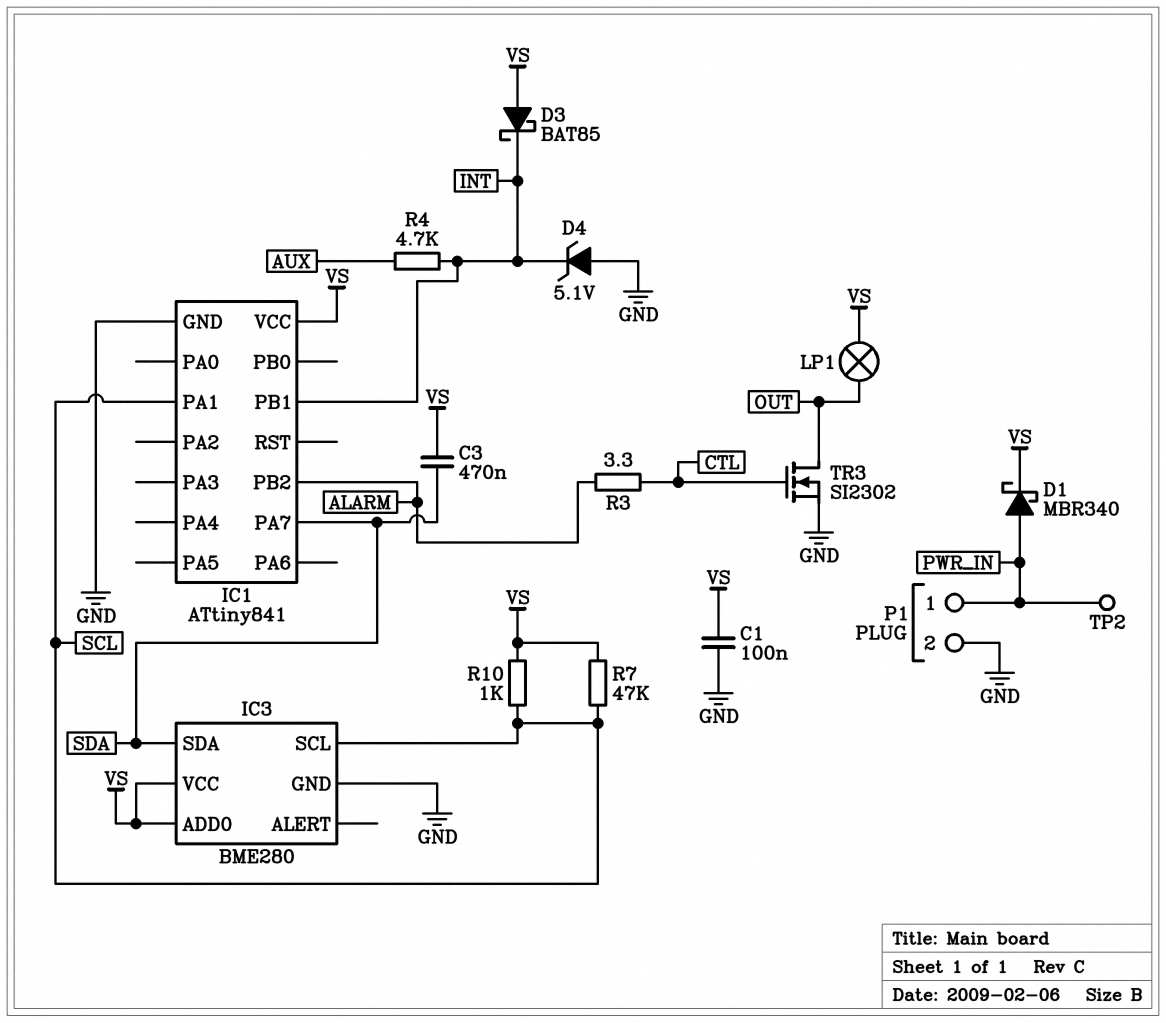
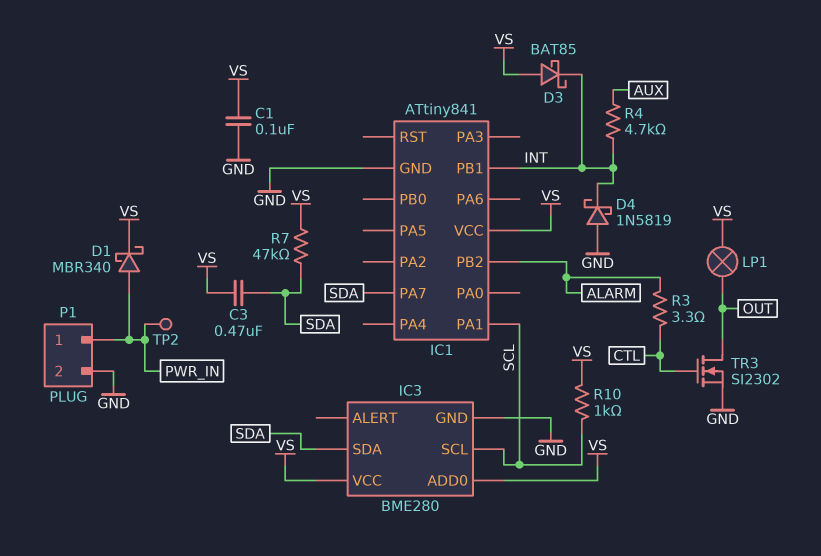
D4: zener 5.1V (A GND, K INT) -> schottky 1N5819 (A GND, K INT)
R7: 47k (SCL, VS) -> 47k (SDA, VS)

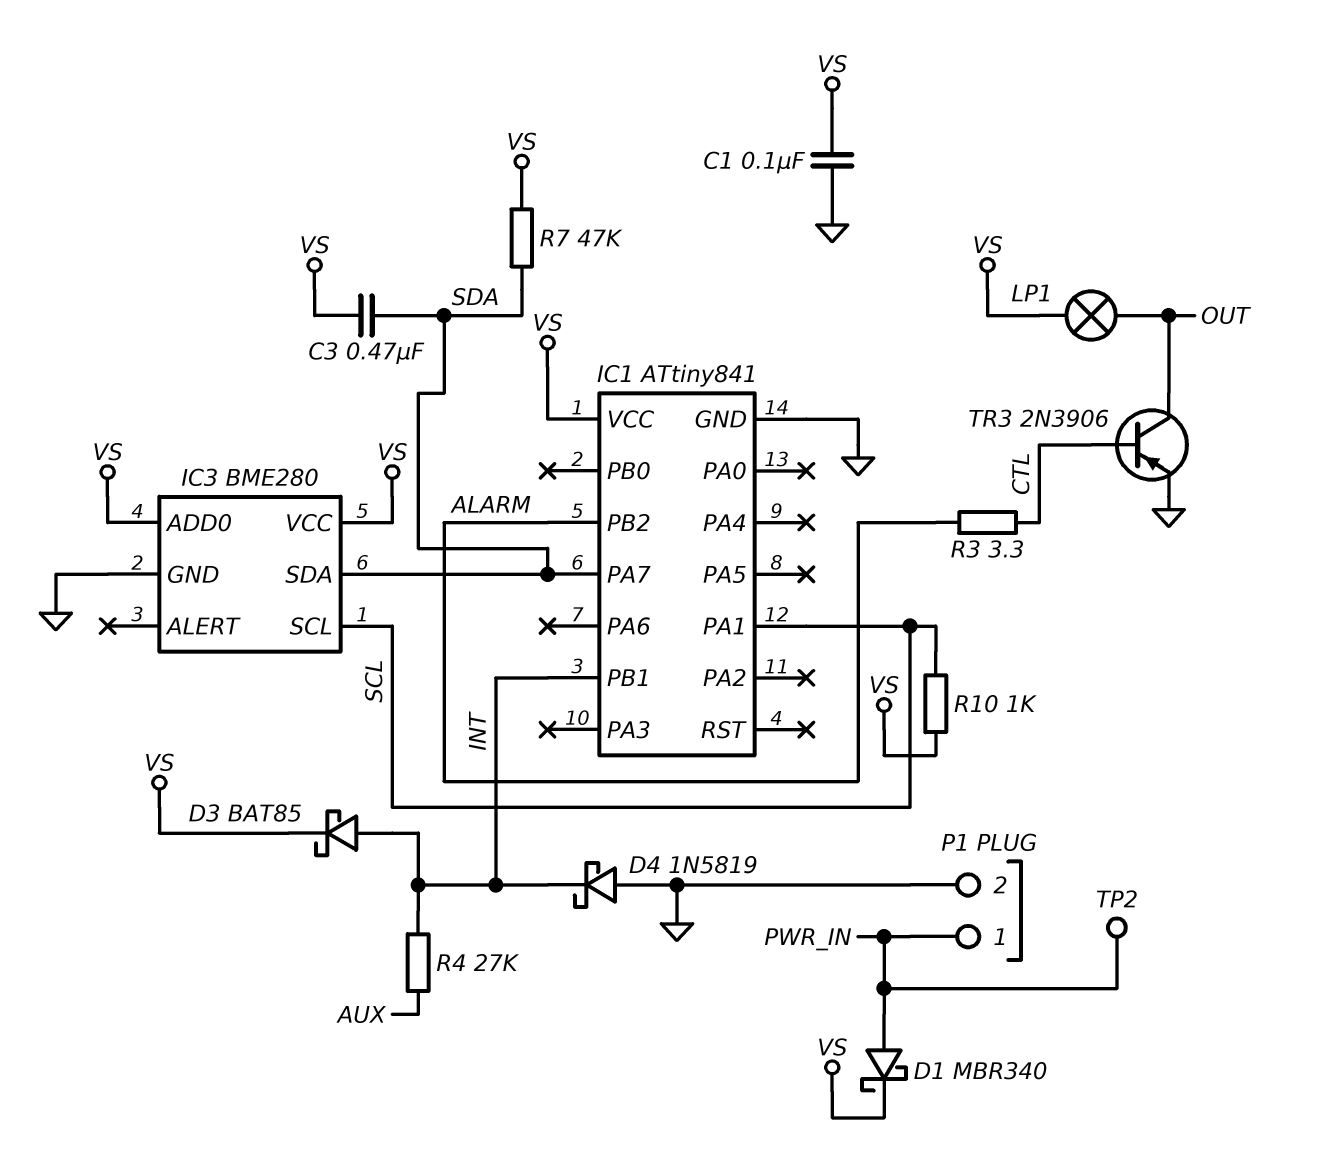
D3: schottky BAT85 (A VS, K INT) -> schottky BAT85 (A INT, K VS)
R4: 4.7k (AUX, INT) -> 27k (AUX, INT)
TR3: NMOS SI2302 (G CTL, D OUT, S GND) -> PNP 2N3906 (B CTL, C OUT, E GND)

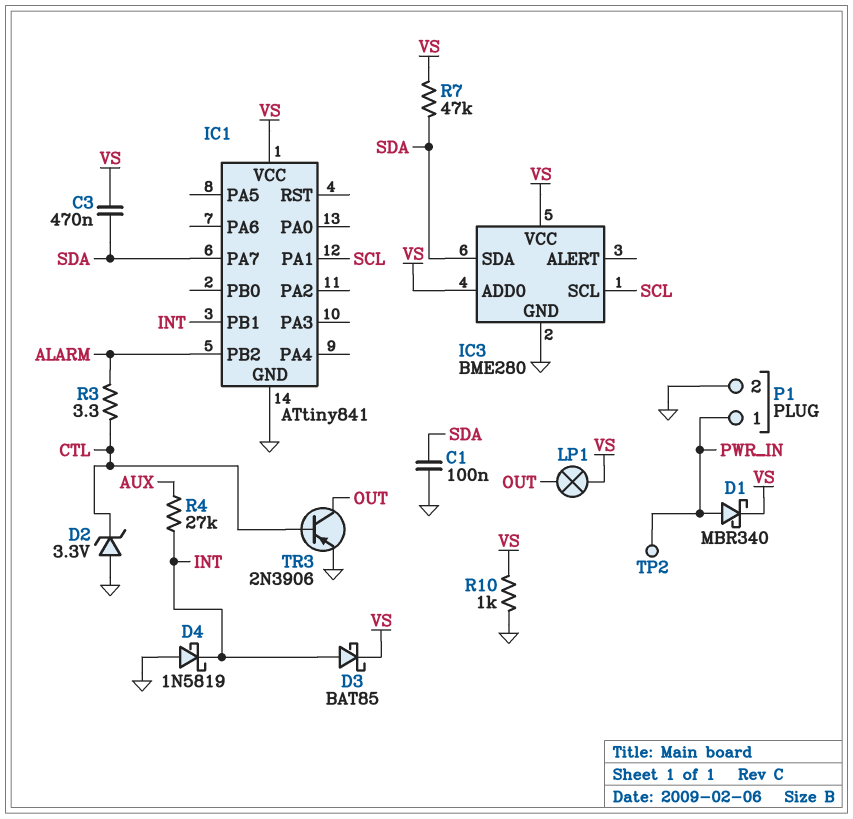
C1: 100nF (GND, VS) -> 100nF (GND, SDA)
D2: none -> zener 3.3V (A GND, K CTL)
R10: 1k (SCL, VS) -> 1k (GND, VS)

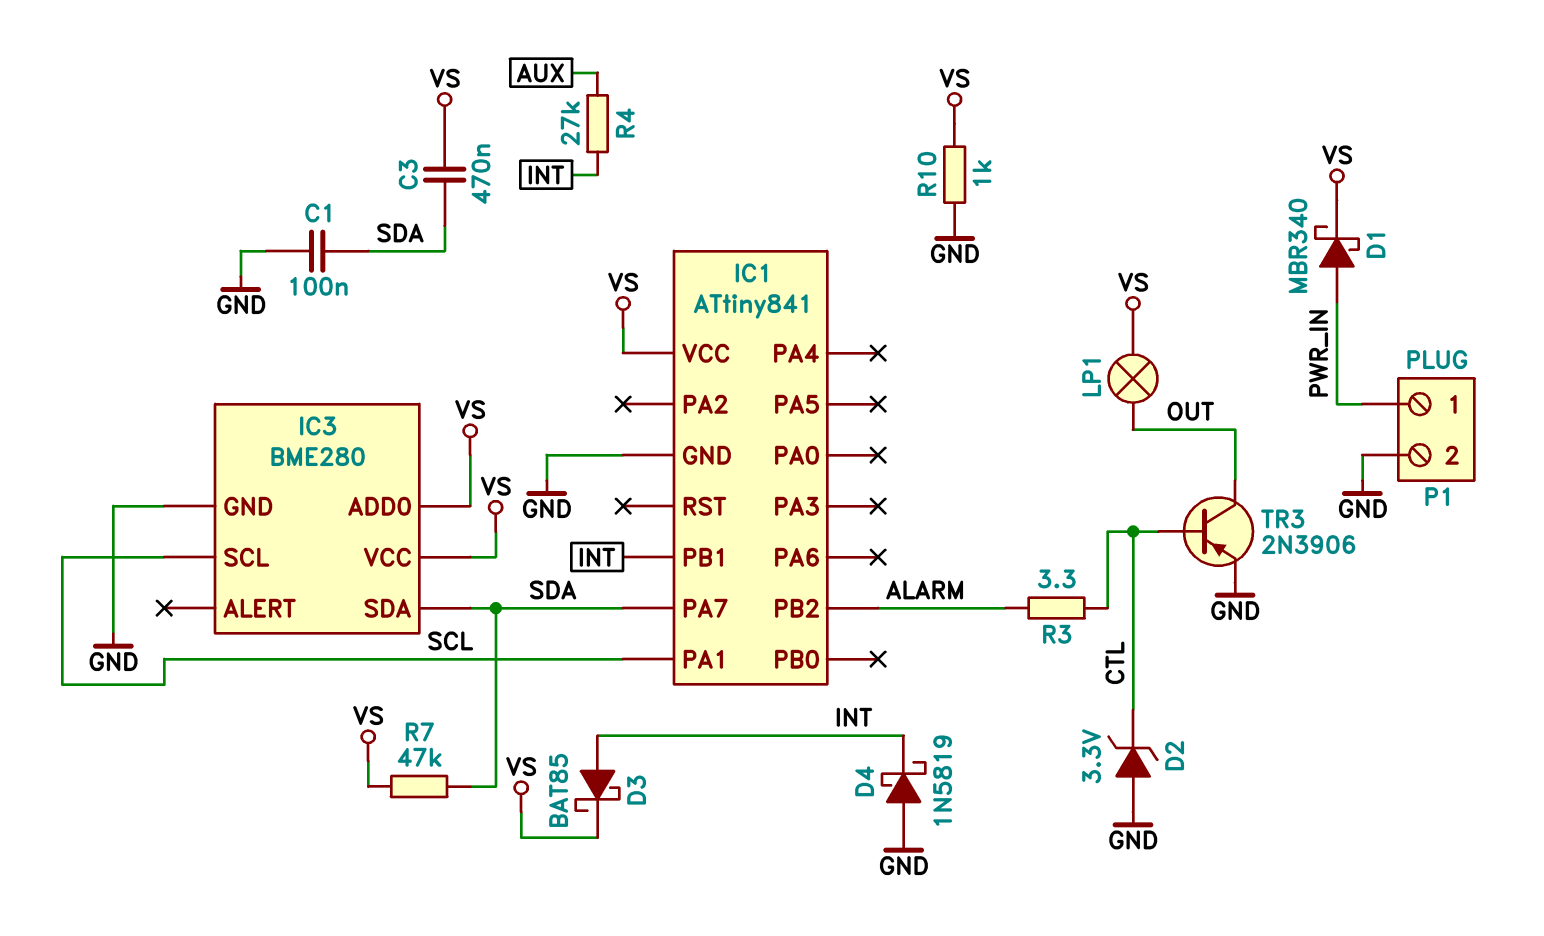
TP2: test point (PWR_IN) -> none

